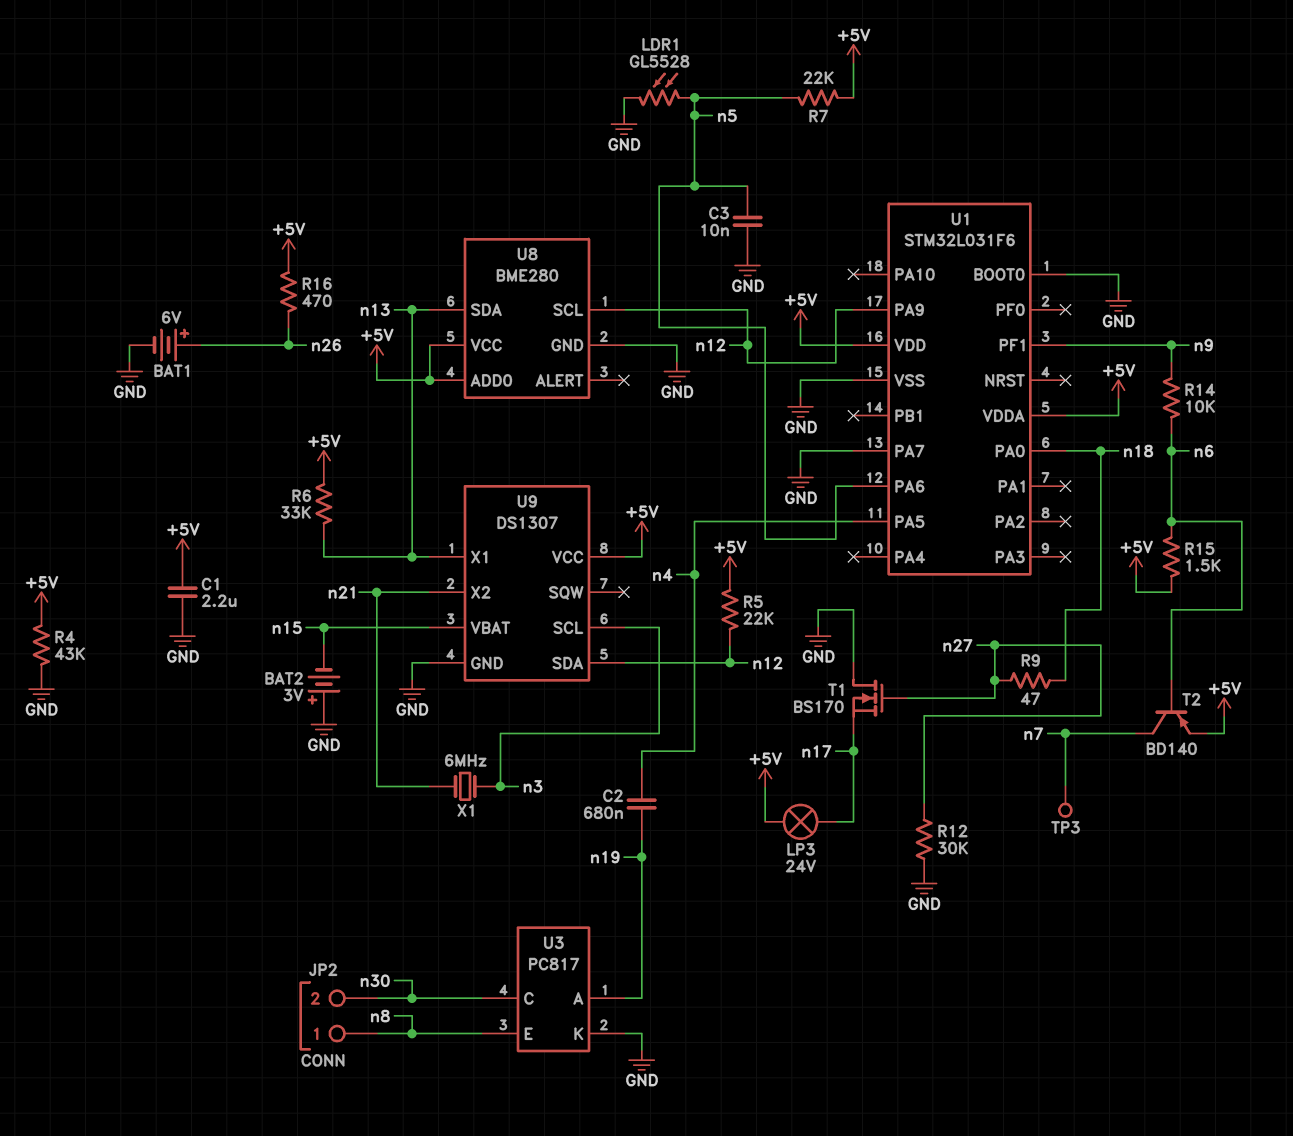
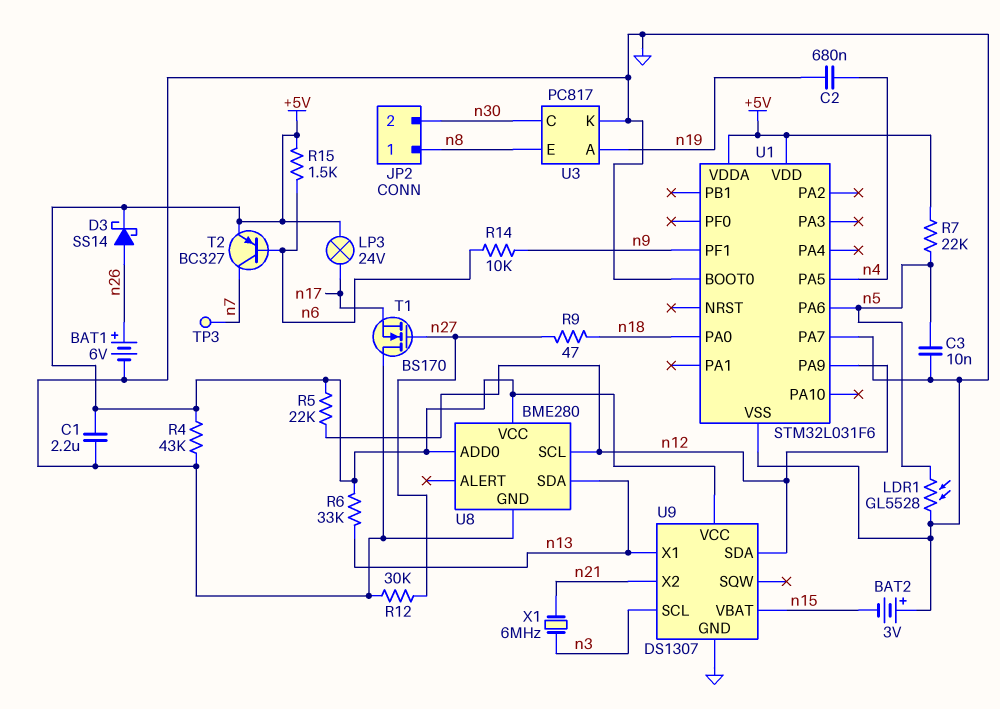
D3: none -> schottky SS14 (A n26, K +5V)
R16: 470 (+5V, n26) -> none
T2: PNP BD140 (B n6, C n7, E +5V) -> PNP BC327 (B n6, C n7, E +5V)

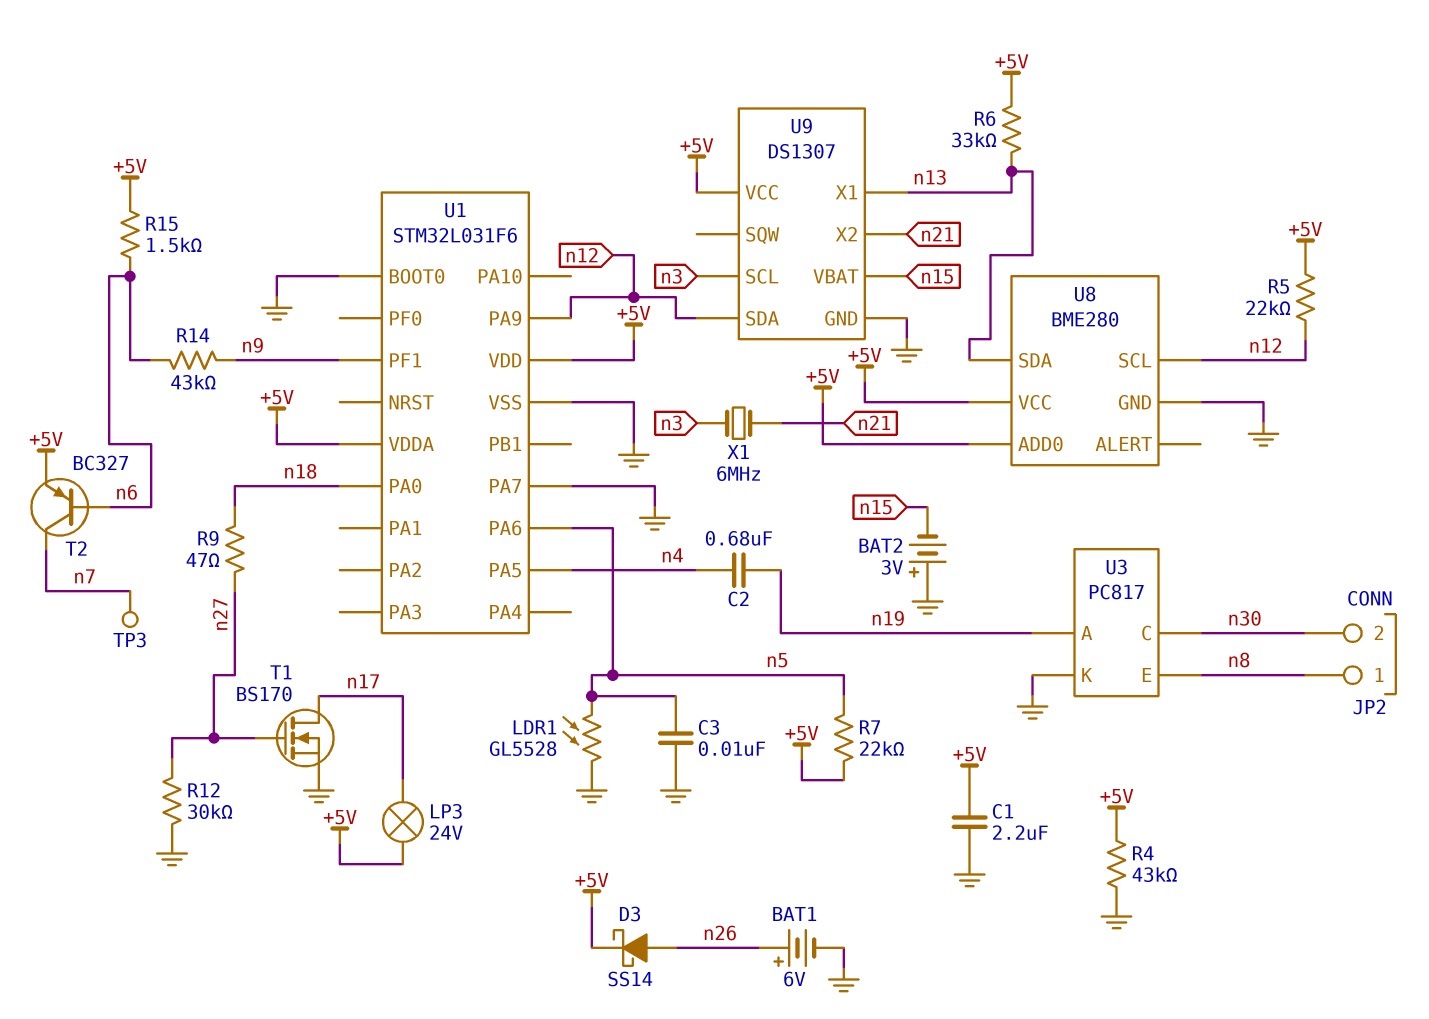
R14: 10k (n6, n9) -> 43k (n6, n9)
T1: NMOS BS170 (G n27, D GND, S n17) -> NMOS BS170 (G n27, D n17, S GND)

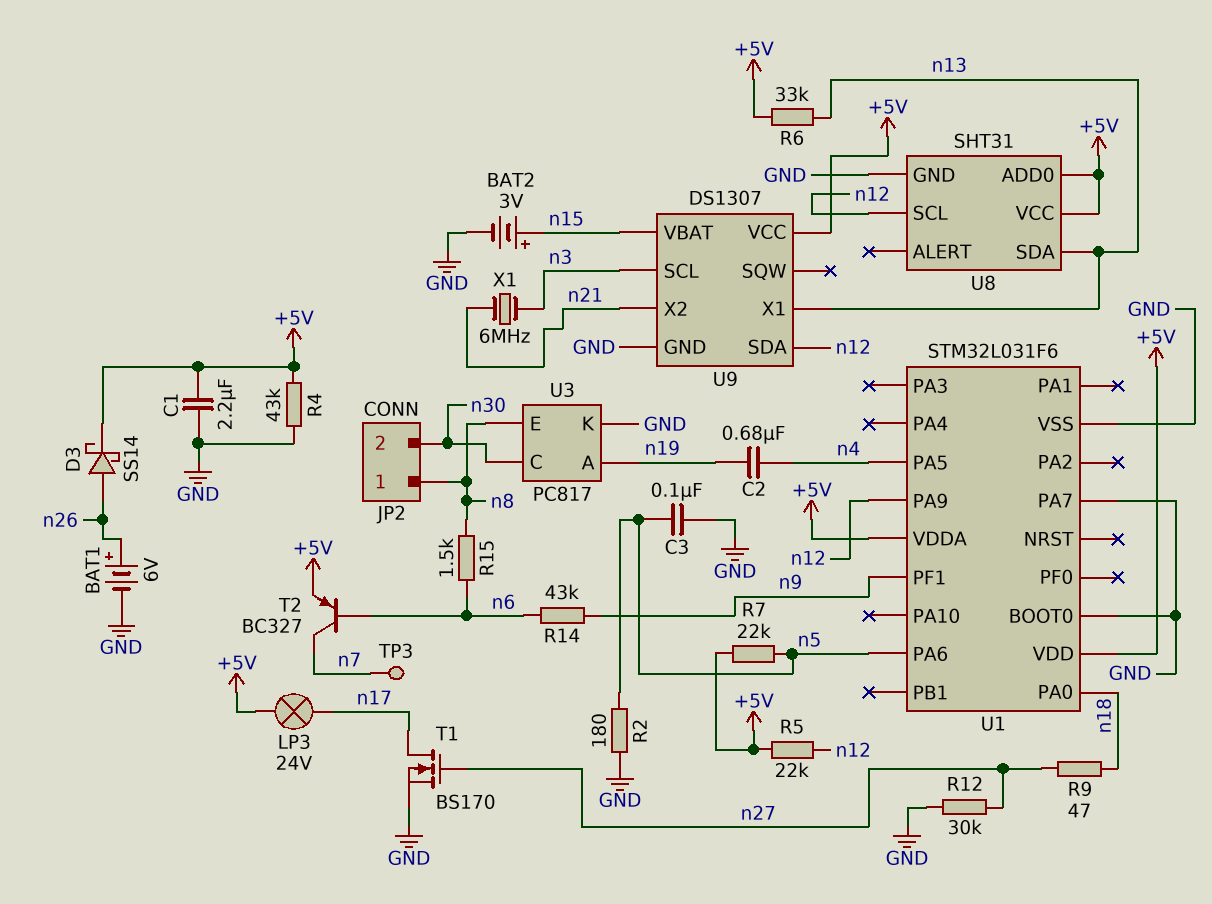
BAT2: 3V (plus GND, minus n15) -> 3V (plus n15, minus GND)
C3: 10nF (GND, n5) -> 100nF (GND, n5)
LDR1: GL5528 (GND, n5) -> none
R2: none -> 180 (GND, n5)
R15: 1.5k (+5V, n6) -> 1.5k (n6, n8)
U8: BME280 -> SHT31

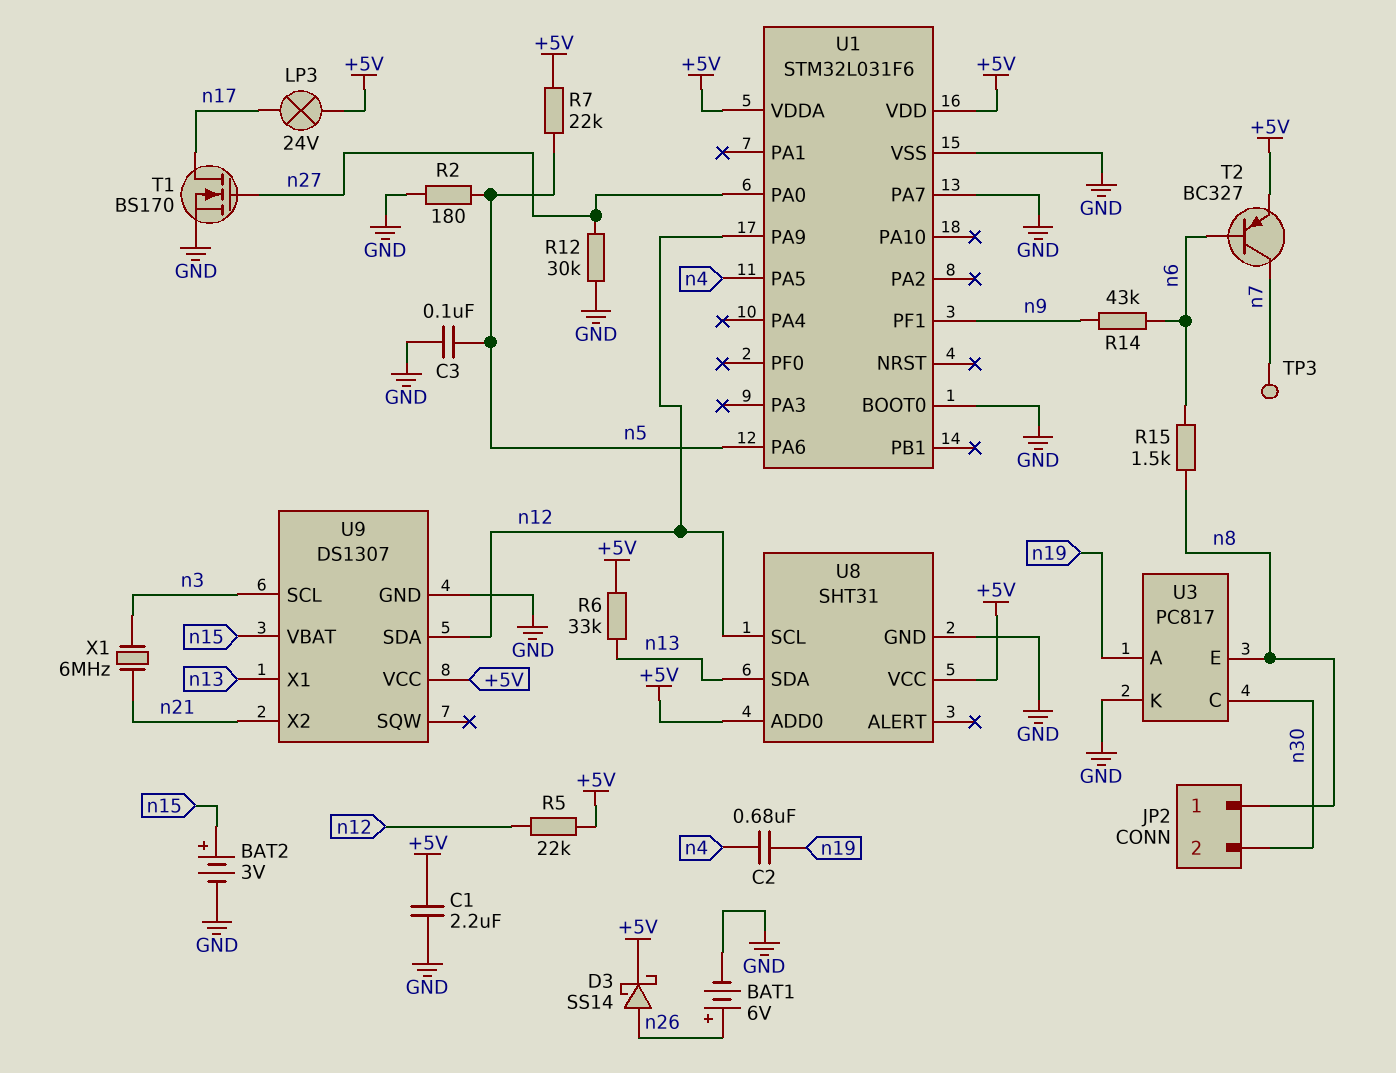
R4: 43k (+5V, GND) -> none
R9: 47 (n18, n27) -> none
U1 pin PA0: n18 -> n27

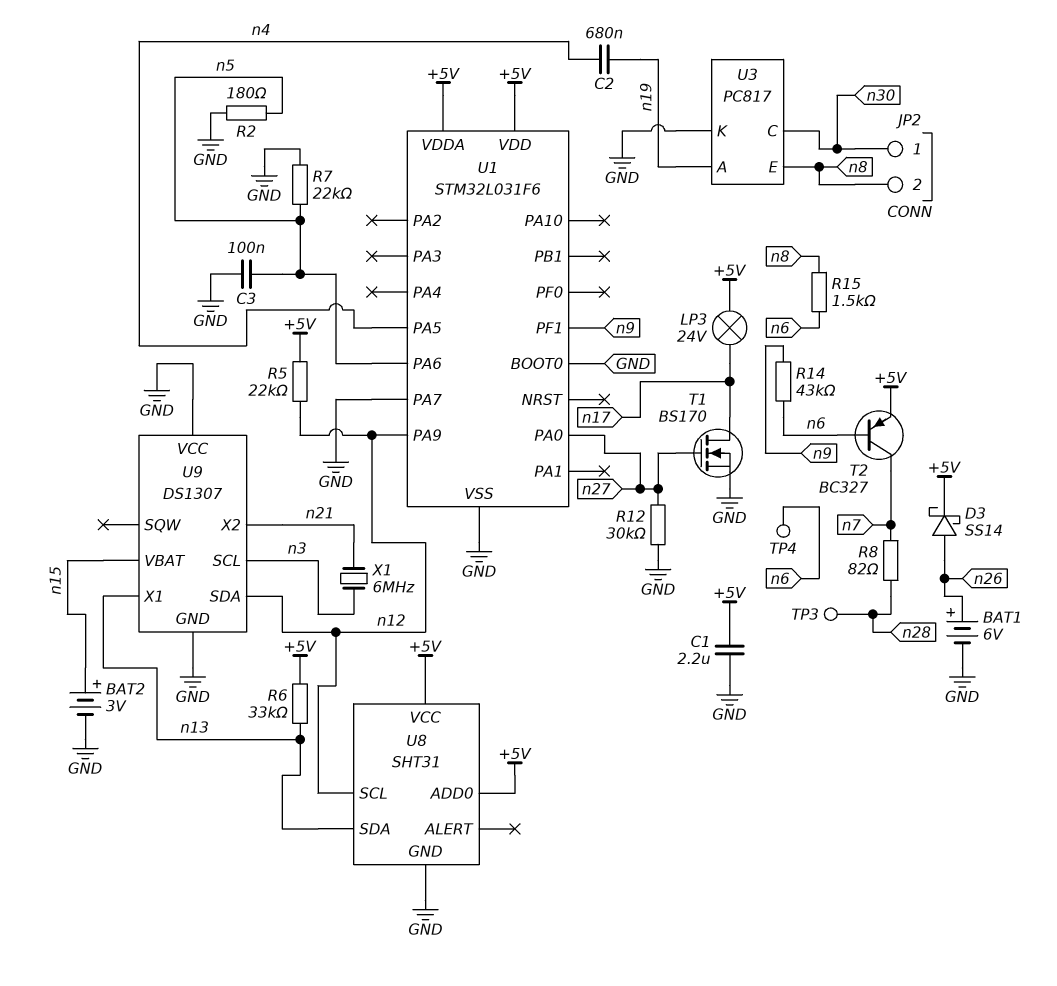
JP2 pin 1: n8 -> n30
JP2 pin 2: n30 -> n8
R7: 22k (+5V, n5) -> 22k (GND, n5)
R8: none -> 82 (n7, n28)
TP3: test point (n7) -> test point (n28)
TP4: none -> test point (n6)
U9 pin VCC: +5V -> GND

